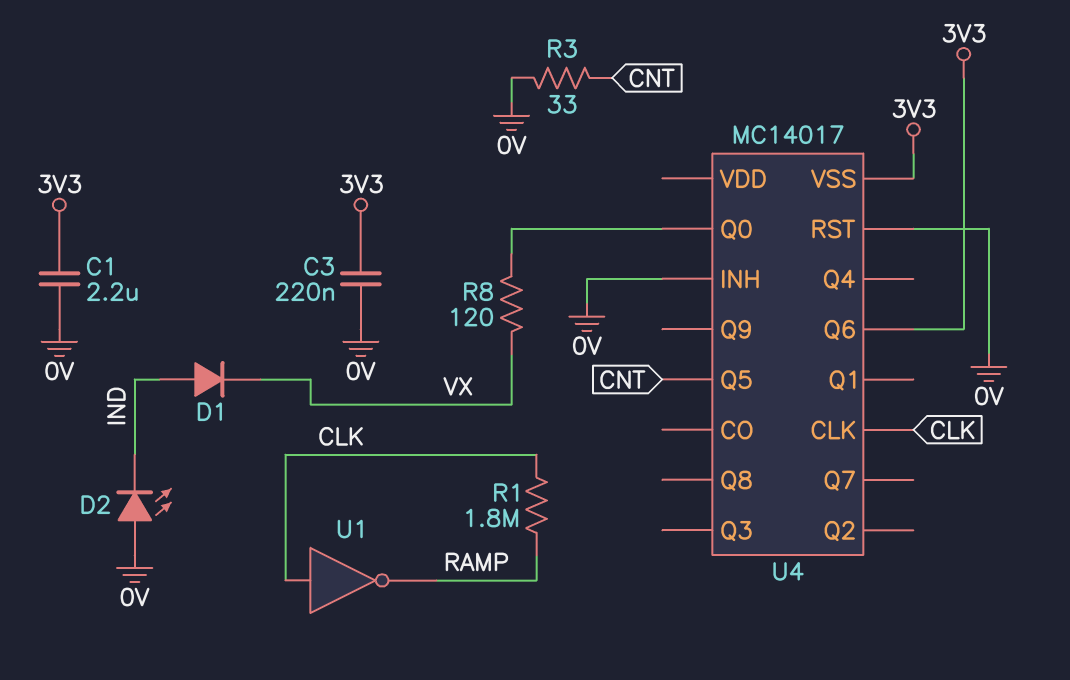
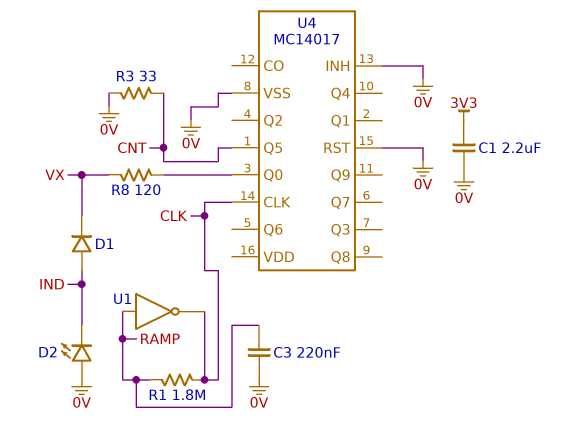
C3: 220nF (0V, 3V3) -> 220nF (0V, RAMP)
U1: NOT (in CLK, out RAMP) -> NOT (in RAMP, out CLK)
U4 pin Q6: 3V3 -> none
U4 pin VSS: 3V3 -> 0V

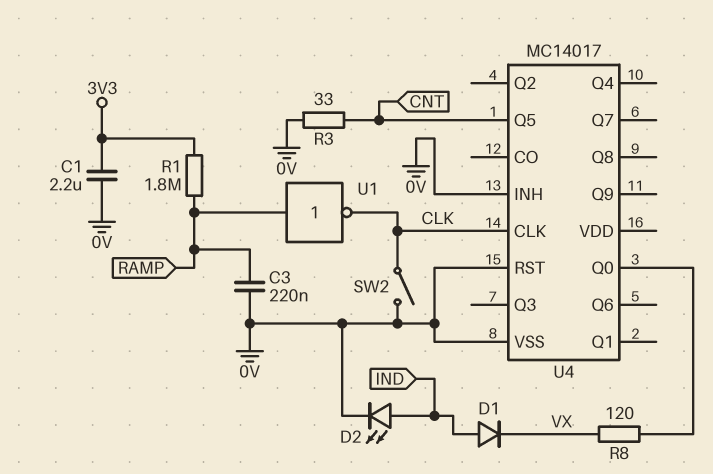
D2: LED (A 0V, K IND) -> LED (A IND, K 0V)
R1: 1.8M (CLK, RAMP) -> 1.8M (3V3, RAMP)
SW2: none -> switch (0V, CLK)

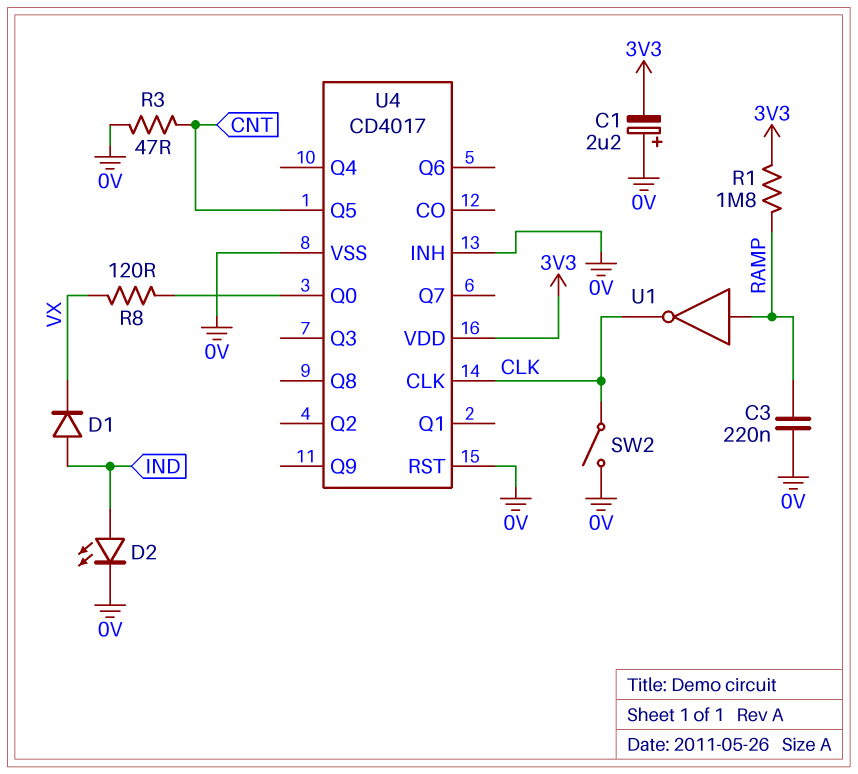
C1: 2.2uF (0V, 3V3) -> 2.2uF (plus 0V, minus 3V3)
R3: 33 (0V, CNT) -> 47 (0V, CNT)
U4: MC14017 -> CD4017
U4 pin VDD: none -> 3V3

